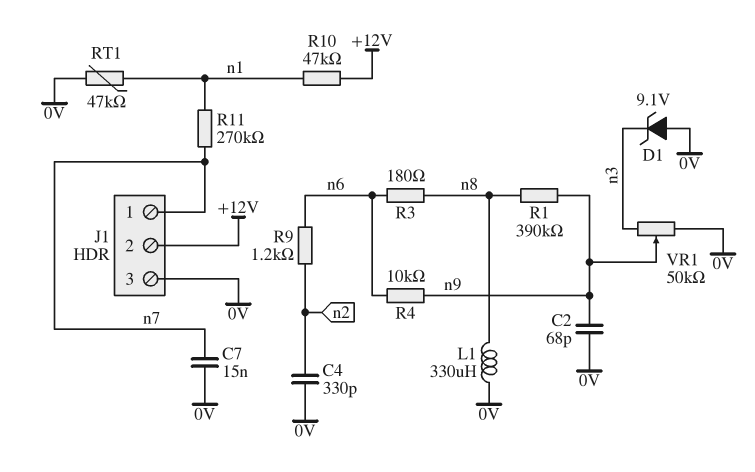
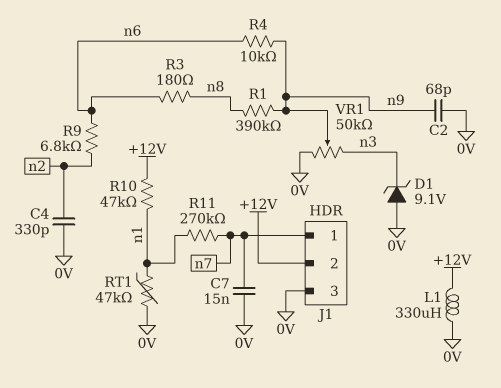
L1: 330uH (0V, n8) -> 330uH (+12V, 0V)
R9: 1.2k (n2, n6) -> 6.8k (n2, n6)

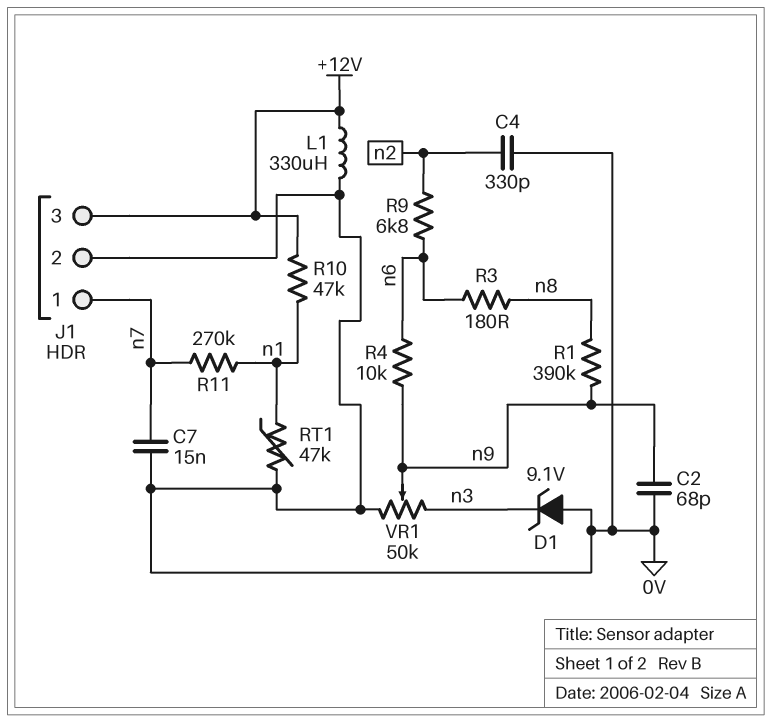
J1 pin 2: +12V -> 0V
J1 pin 3: 0V -> +12V

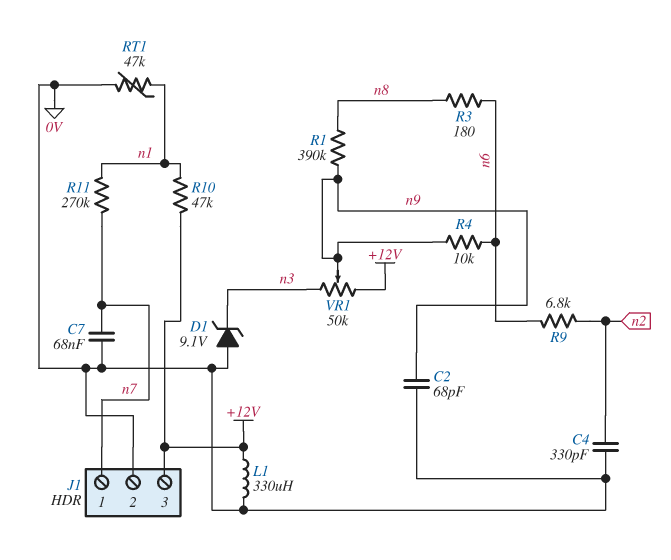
C7: 15nF (0V, n7) -> 68nF (0V, n7)
VR1: 50k (0V, n3, wiper n9) -> 50k (+12V, n3, wiper n9)

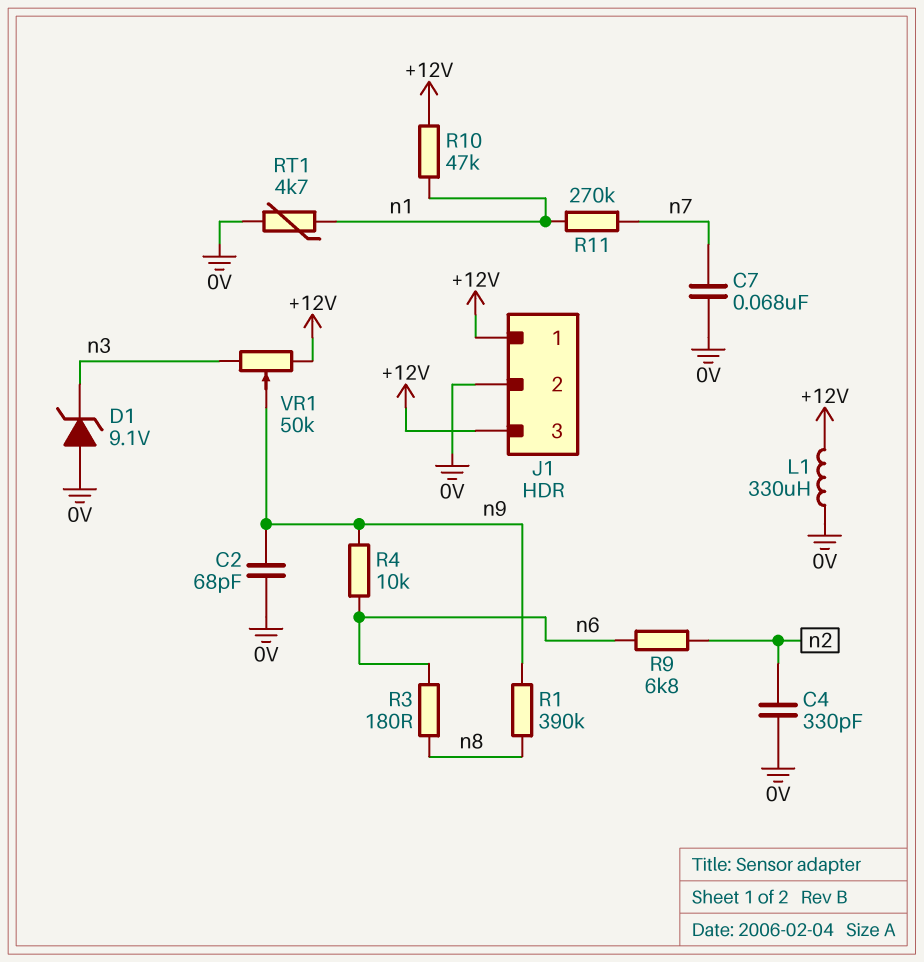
J1 pin 1: n7 -> +12V
RT1: 47k (0V, n1) -> 4.7k (0V, n1)

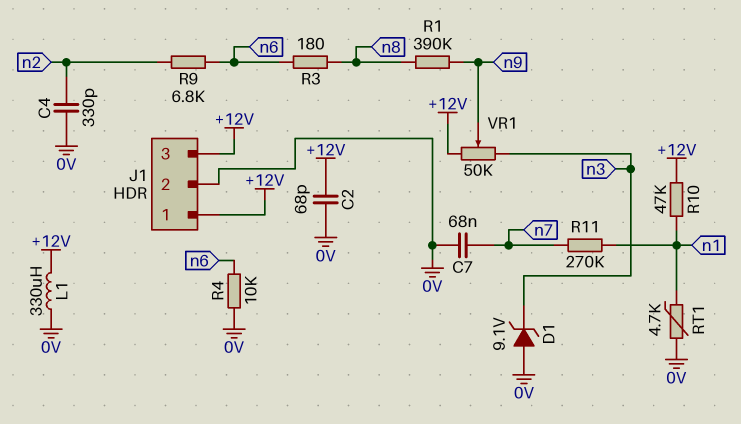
C2: 68pF (0V, n9) -> 68pF (+12V, 0V)
R4: 10k (n6, n9) -> 10k (0V, n6)

